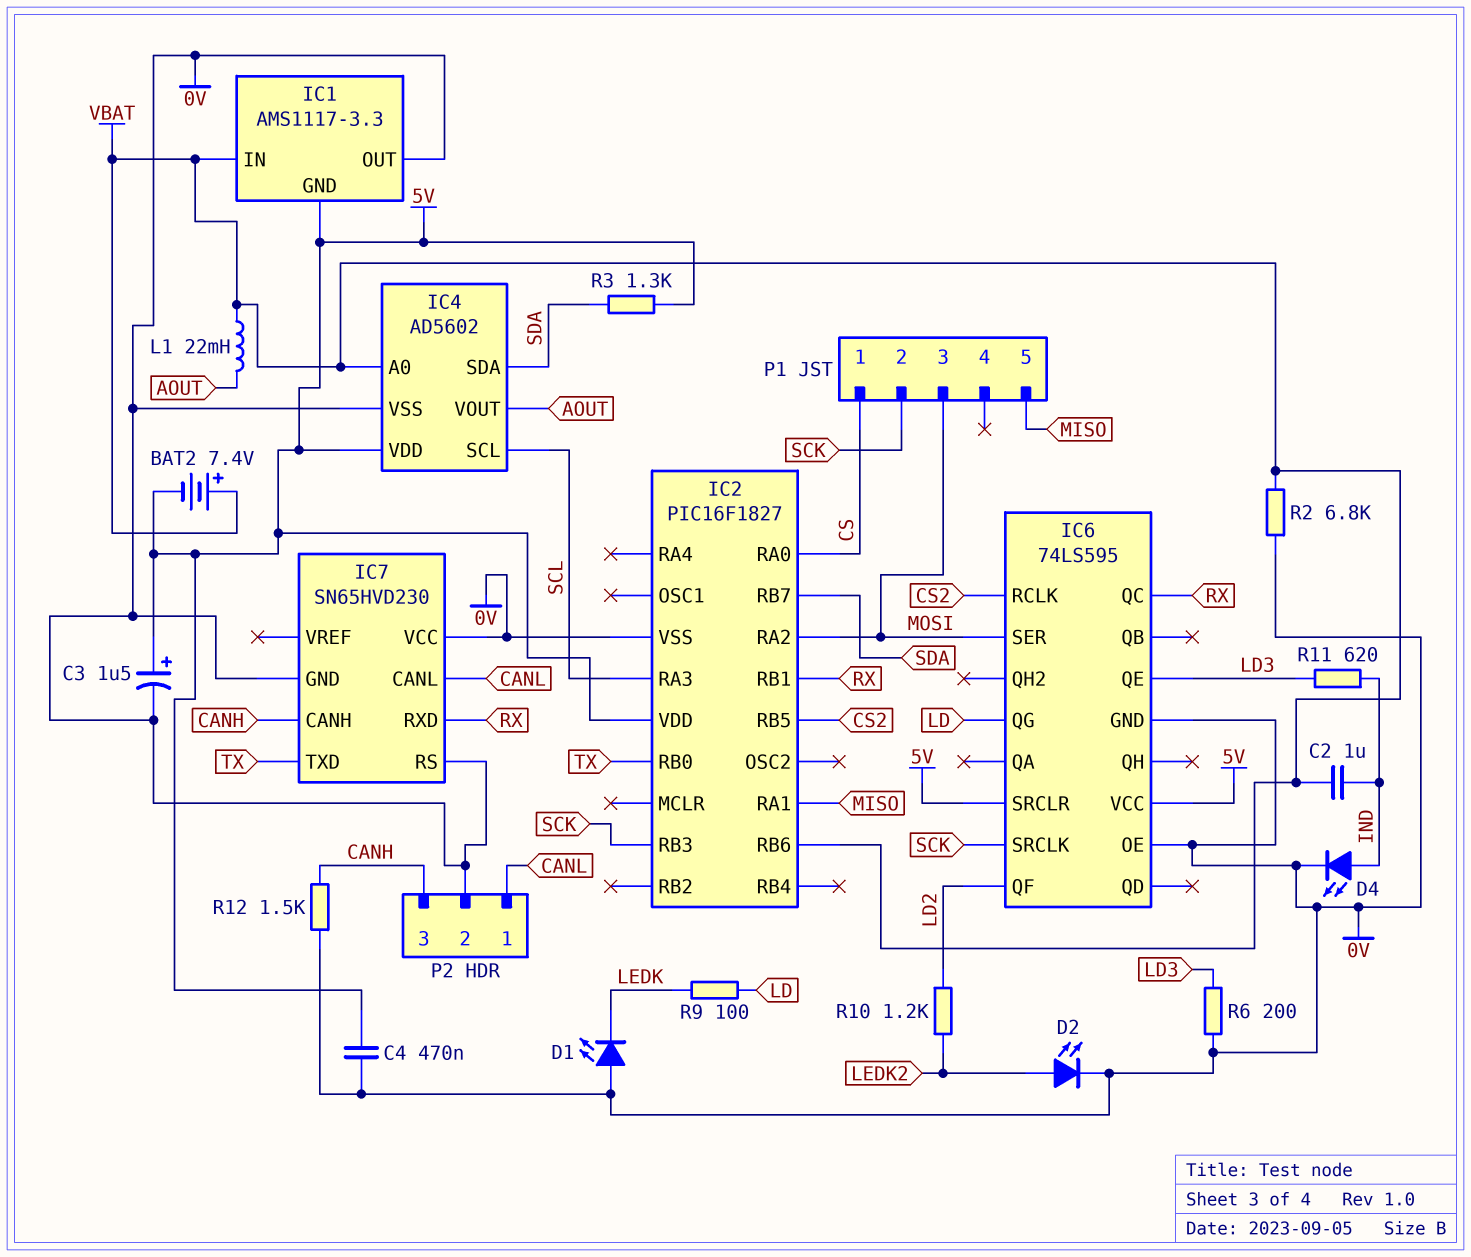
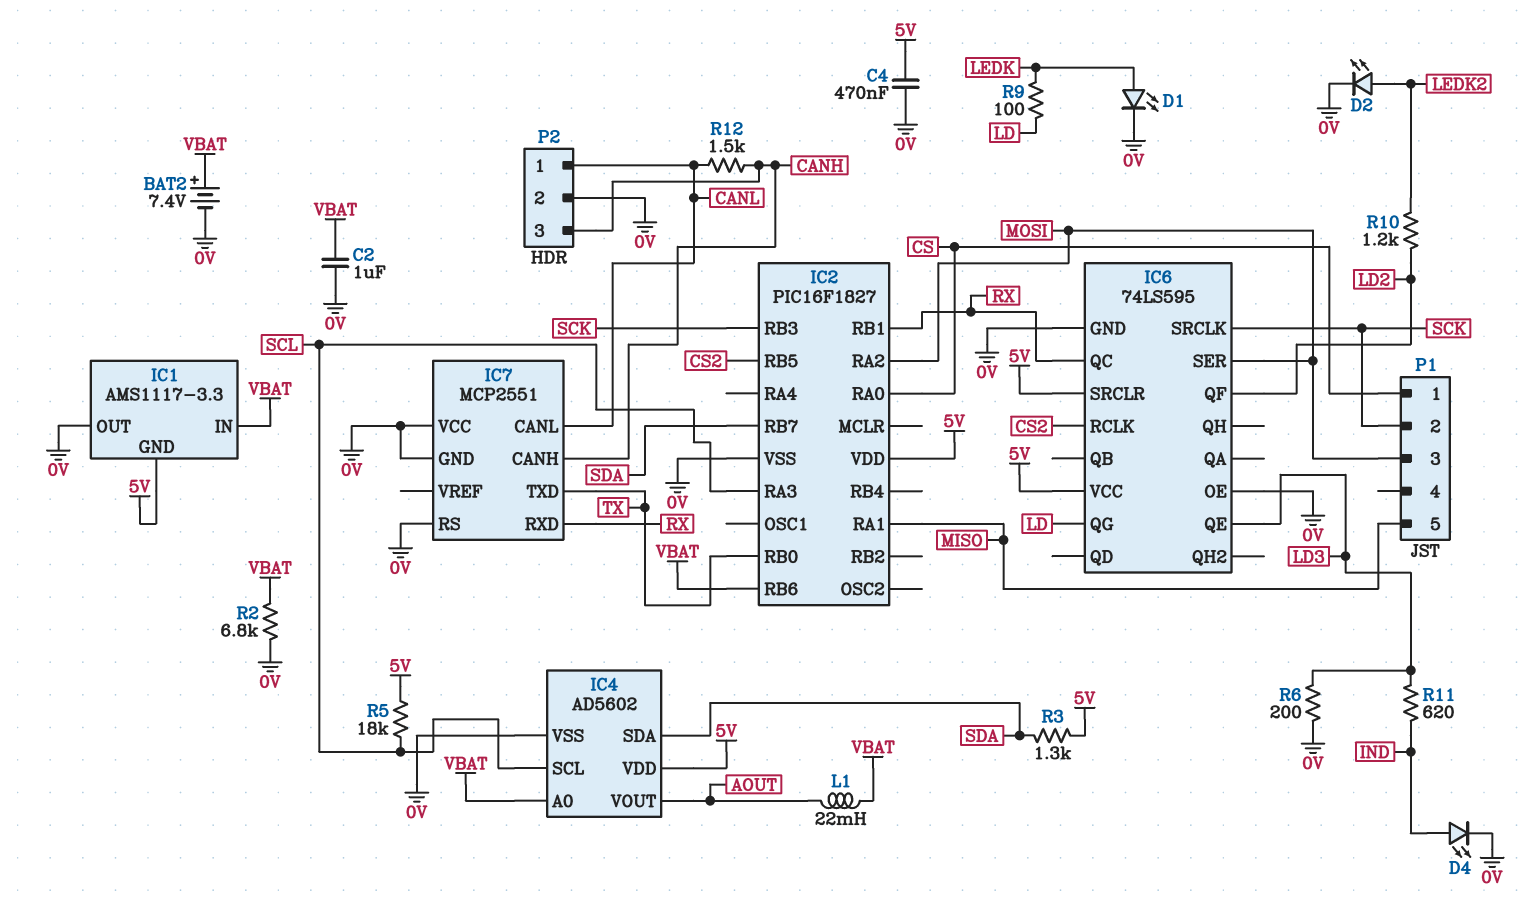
BAT2: 7.4V (plus VBAT, minus 5V) -> 7.4V (plus VBAT, minus 0V)
C2: 1uF (IND, VBAT) -> 1uF (0V, VBAT)
C3: 1.5uF (plus 5V, minus 0V) -> none
D1: LED (A 0V, K LEDK) -> LED (A LEDK, K 0V)
IC7: SN65HVD230 -> MCP2551
R5: none -> 18k (5V, SCL)
R12: 1.5k (0V, CANH) -> 1.5k (CANH, CANL)

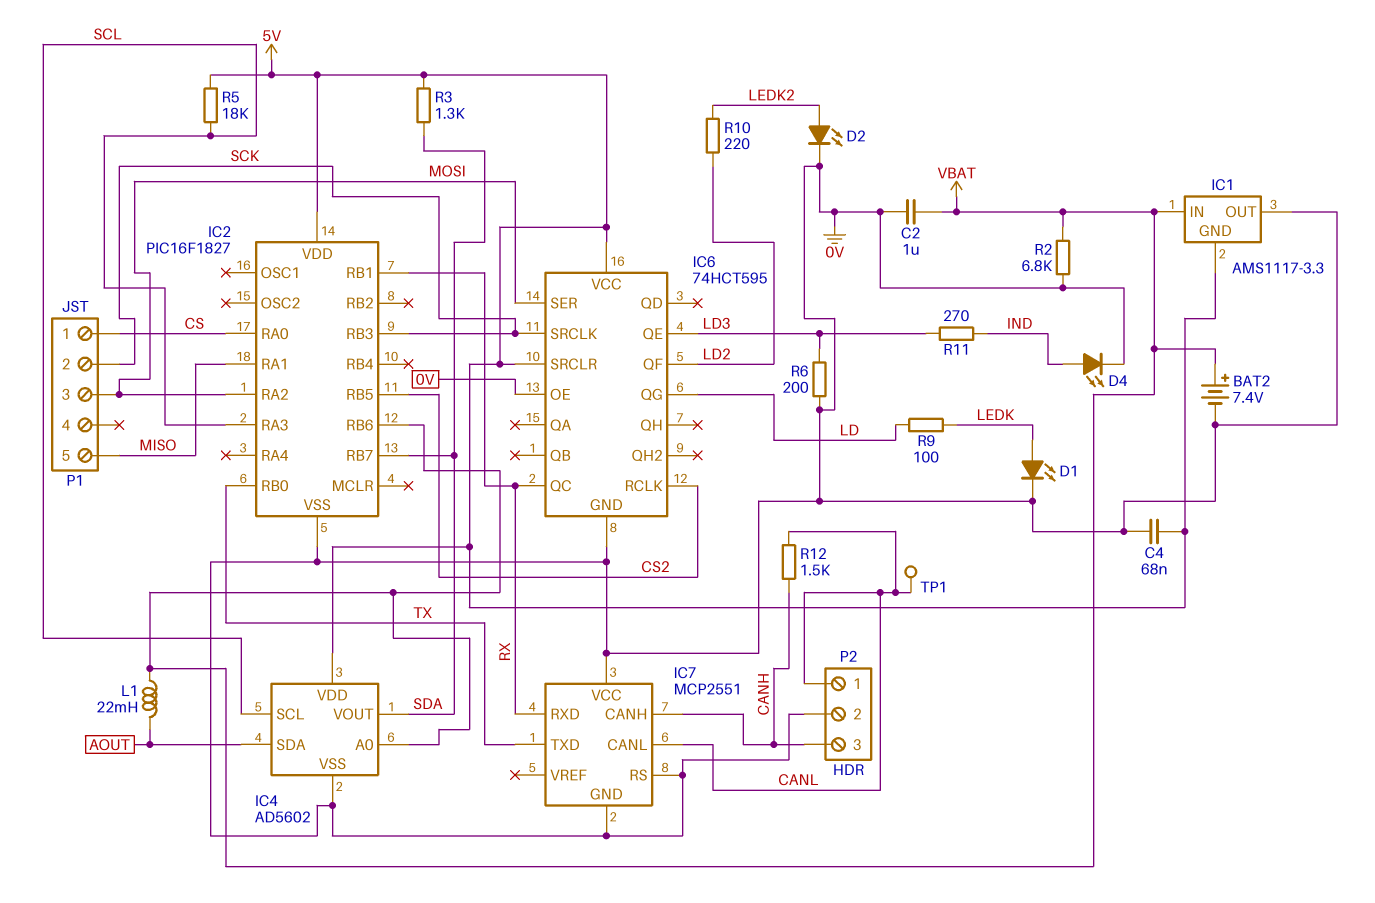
C4: 470nF (0V, 5V) -> 68nF (0V, 5V)
IC4 pin SDA: SDA -> AOUT
IC4 pin VOUT: AOUT -> SDA
IC6: 74LS595 -> 74HCT595
R10: 1.2k (LD2, LEDK2) -> 220 (LD2, LEDK2)
R11: 620 (IND, LD3) -> 270 (IND, LD3)
TP1: none -> test point (CANL)

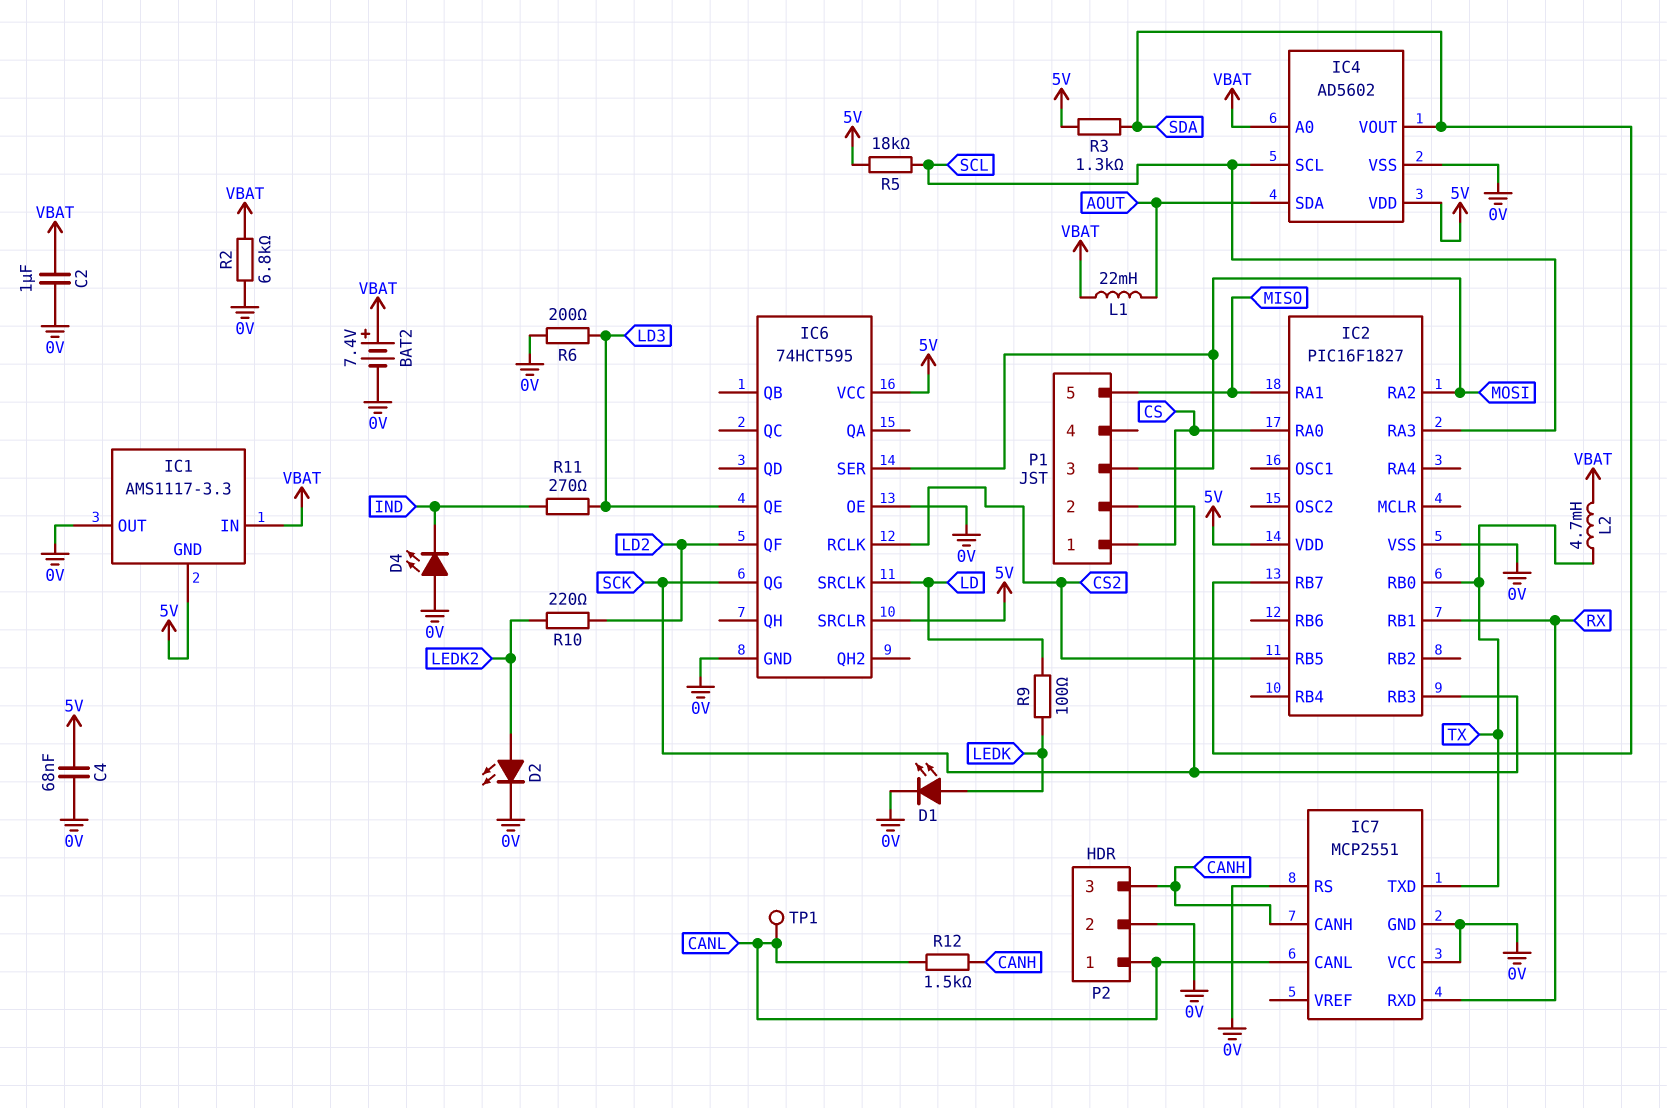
D4: LED (A IND, K 0V) -> LED (A 0V, K IND)
IC2 pin RB6: VBAT -> none
IC6 pin QC: RX -> none
IC6 pin QG: LD -> SCK
IC6 pin SRCLK: SCK -> LD
L2: none -> 4.7mH (TX, VBAT)

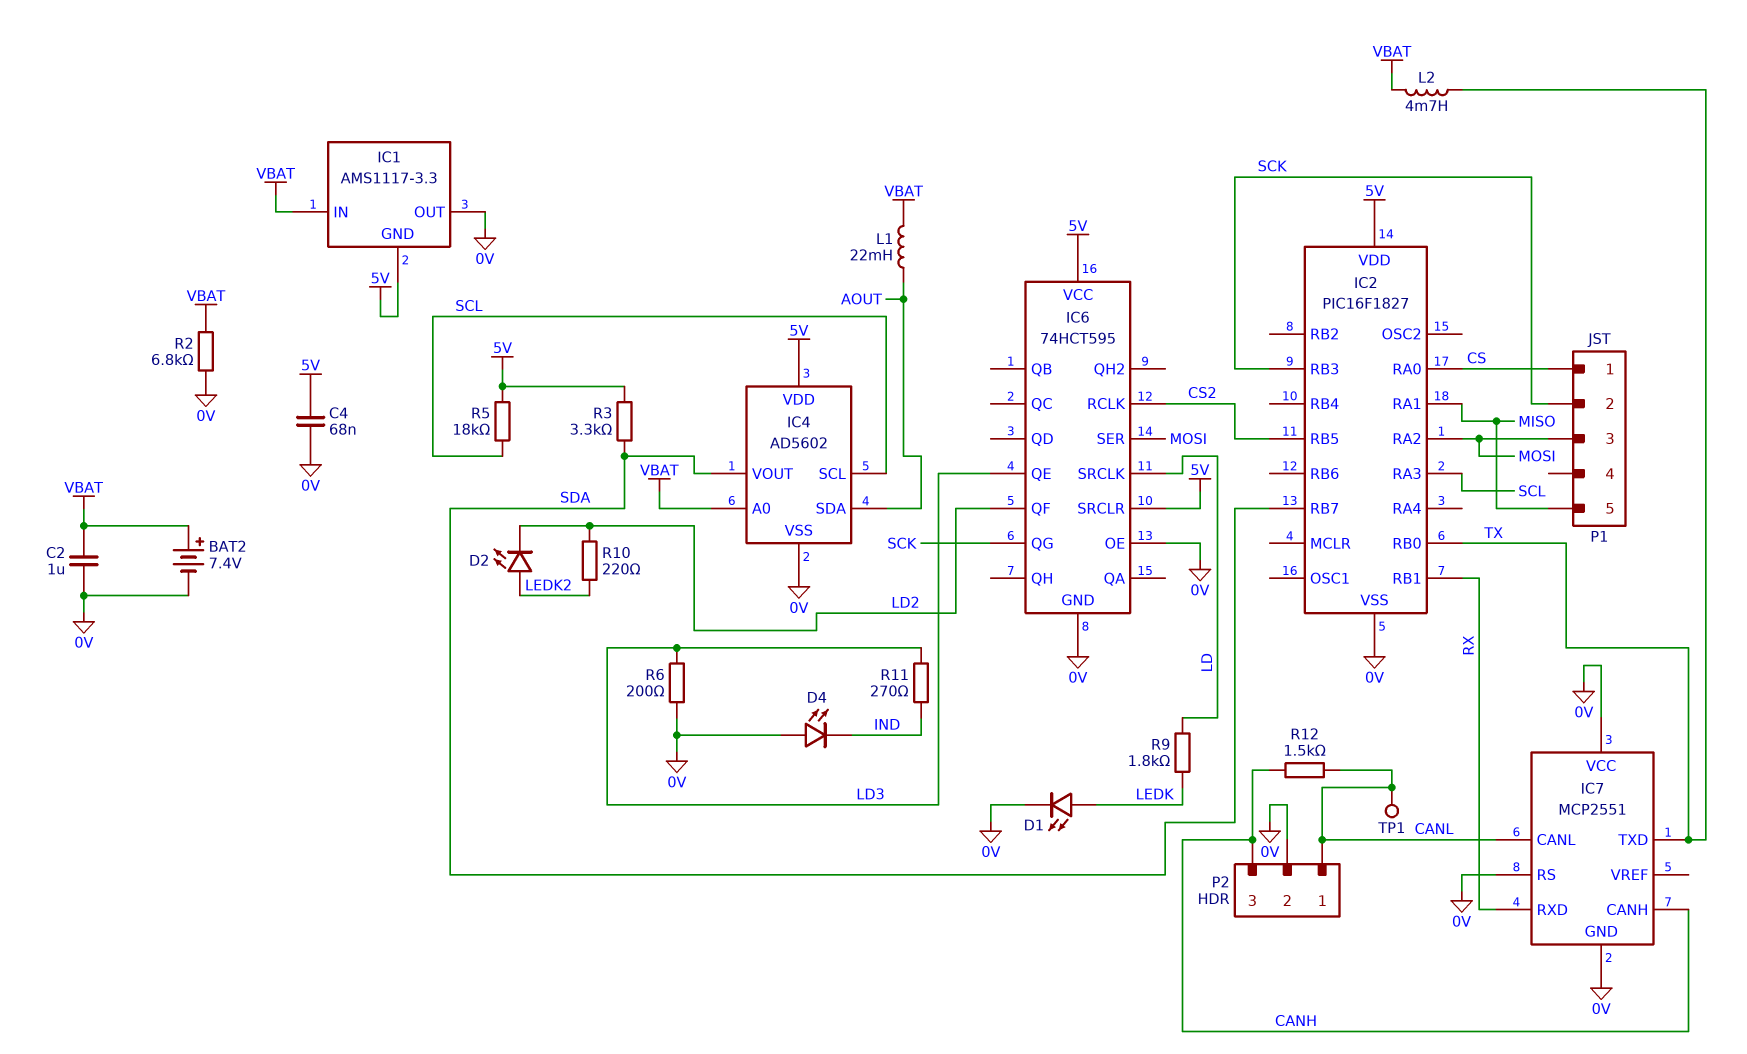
D2: LED (A LEDK2, K 0V) -> LED (A LEDK2, K LD2)
R3: 1.3k (5V, SDA) -> 3.3k (5V, SDA)
R9: 100 (LD, LEDK) -> 1.8k (LD, LEDK)

